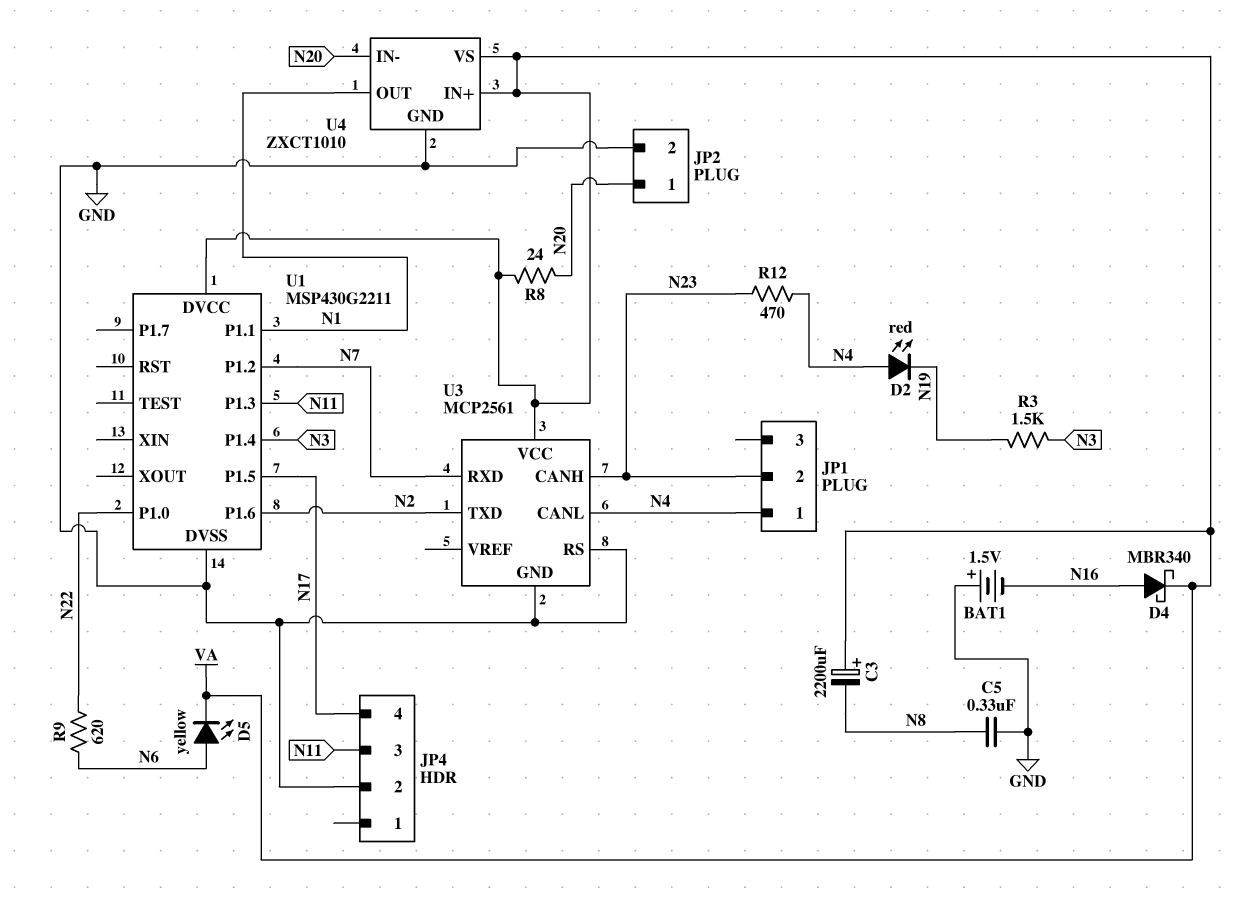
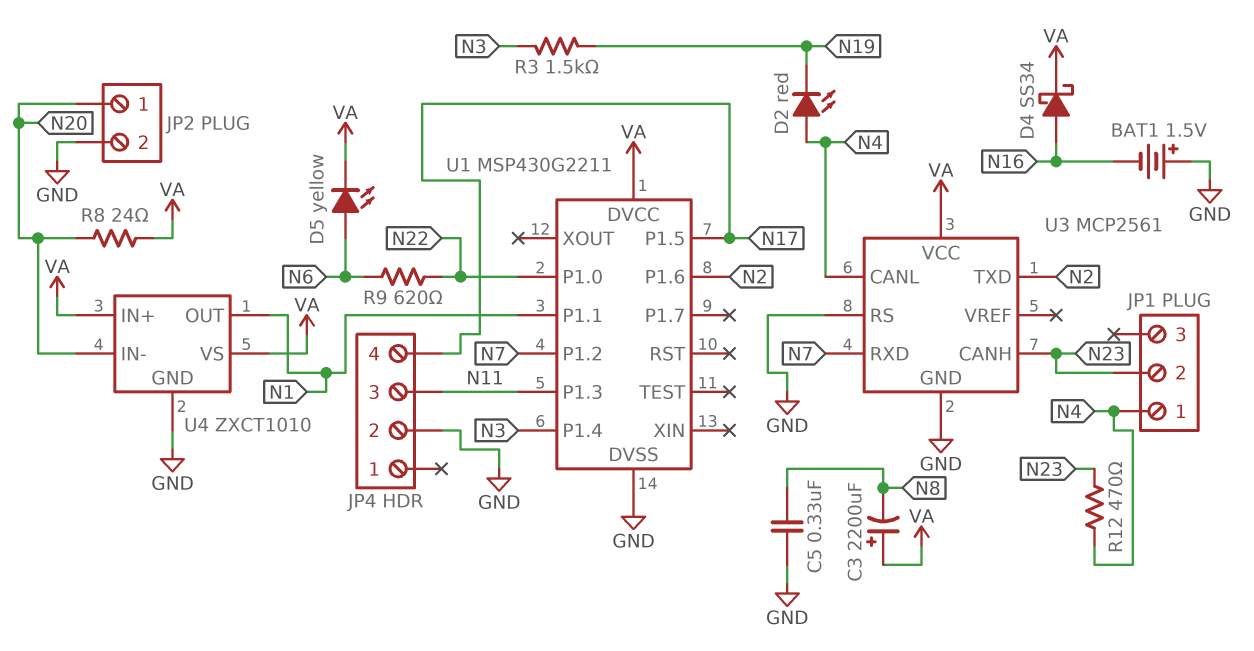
D4: schottky MBR340 (A N16, K VA) -> schottky SS34 (A N16, K VA)

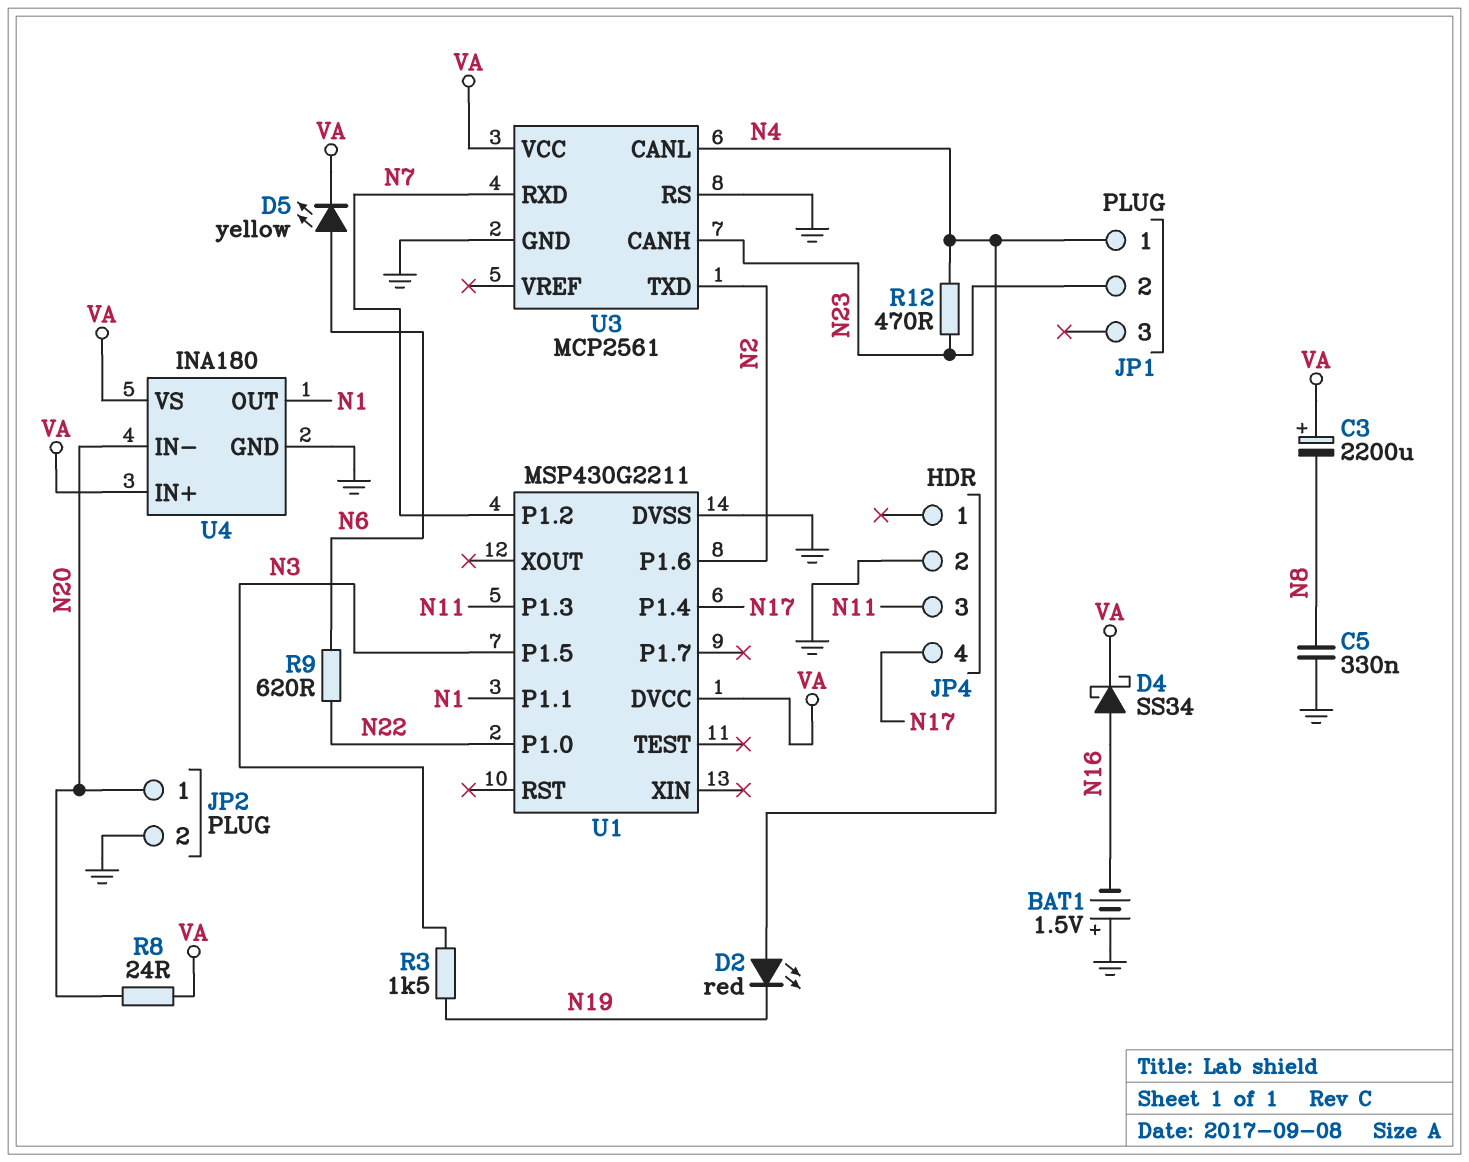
U1 pin P1.4: N3 -> N17
U1 pin P1.5: N17 -> N3
U4: ZXCT1010 -> INA180

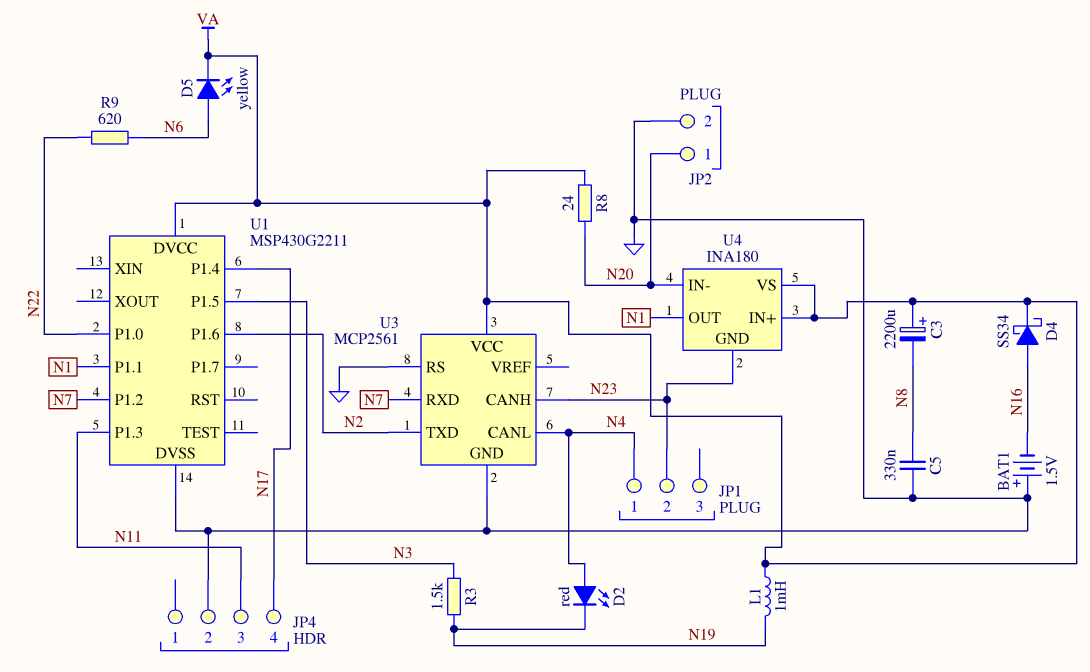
L1: none -> 1mH (N19, VA)
R12: 470 (N4, N23) -> none
U4 pin GND: GND -> N23

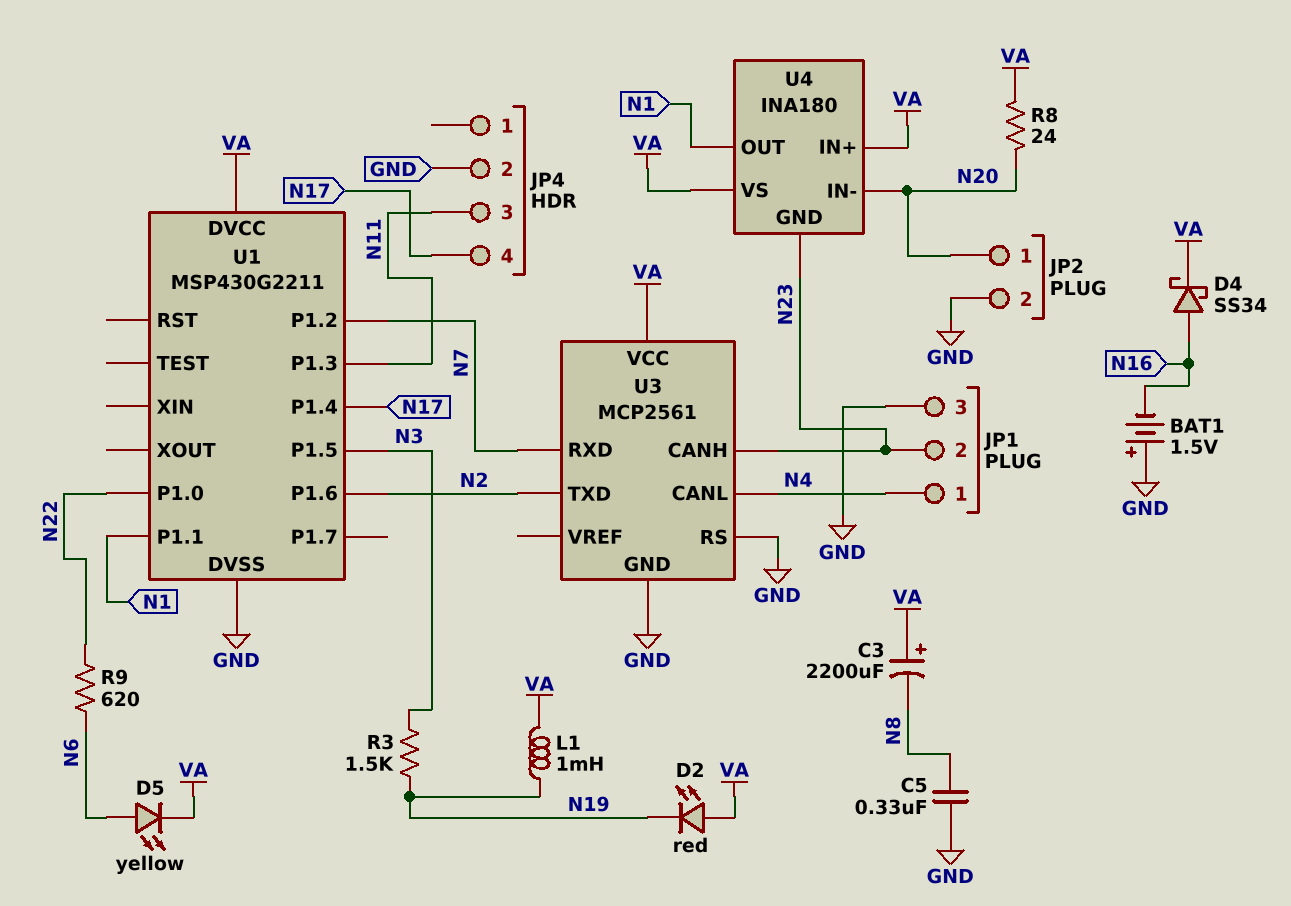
D2: LED red (A N4, K N19) -> LED red (A VA, K N19)
JP1 pin 3: none -> GND

